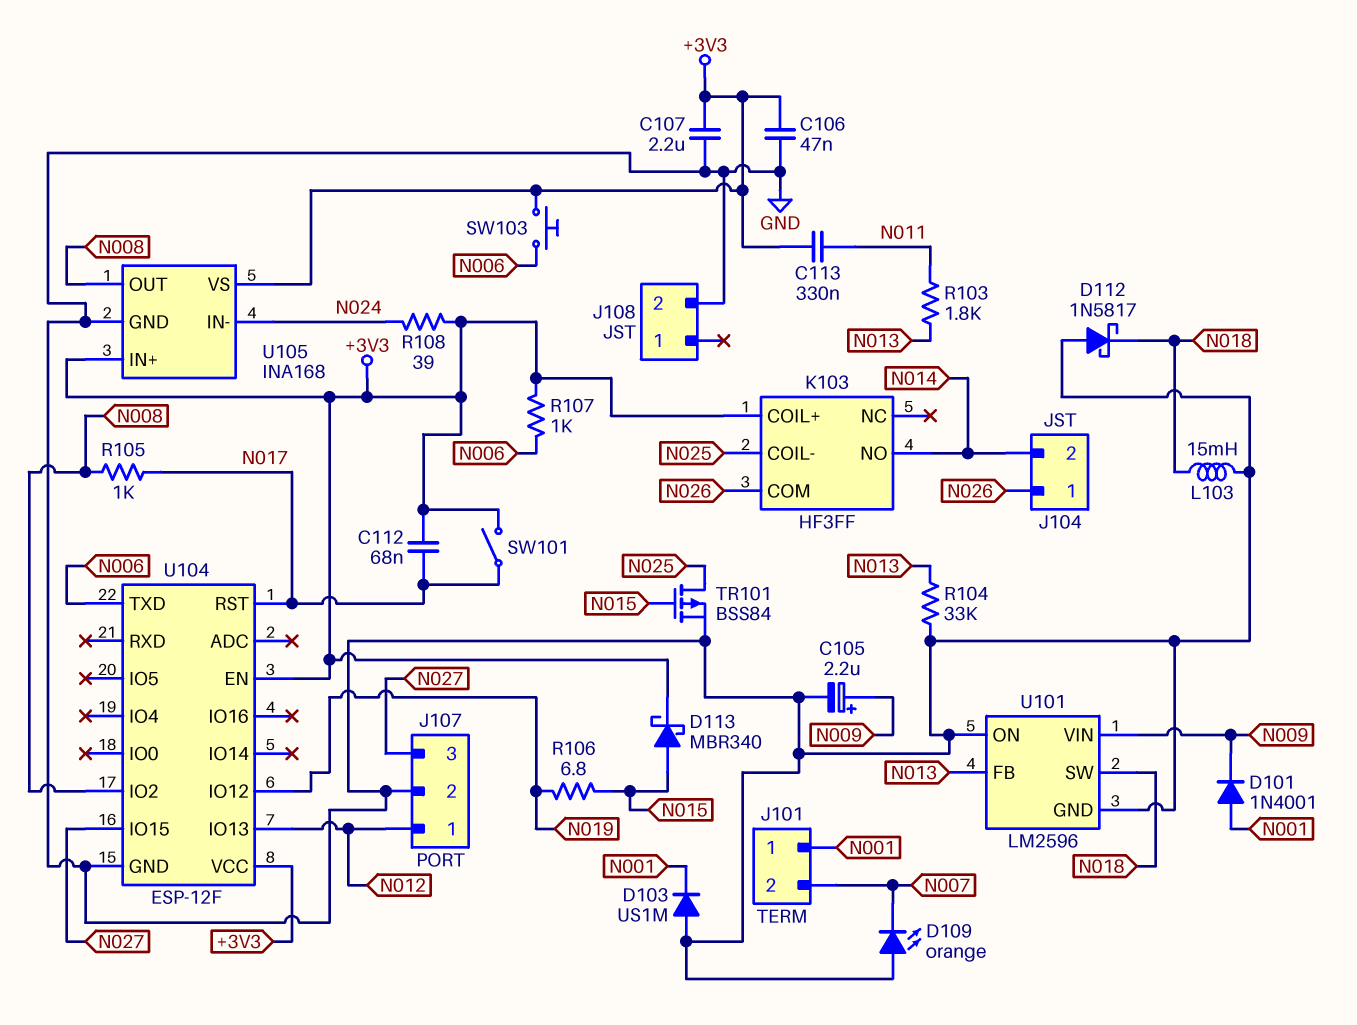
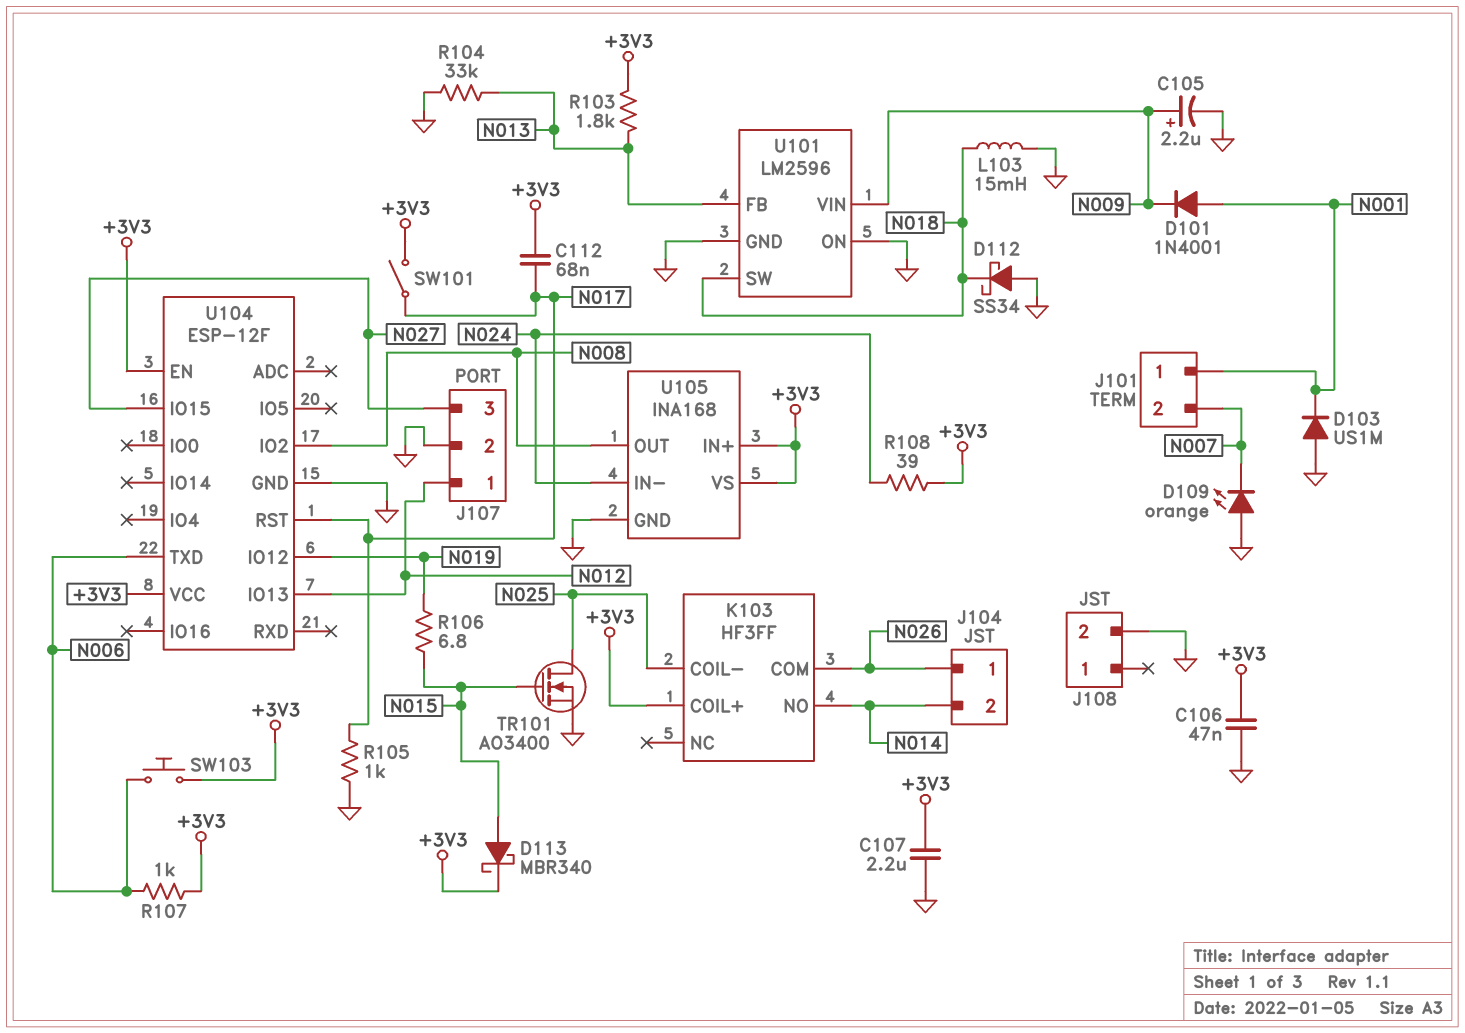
C113: 330nF (+3V3, N011) -> none
D112: schottky 1N5817 (A GND, K N018) -> schottky SS34 (A GND, K N018)
R103: 1.8k (N011, N013) -> 1.8k (+3V3, N013)
R105: 1k (N008, N017) -> 1k (GND, N017)
TR101: PMOS BSS84 (G N015, D N025, S GND) -> NMOS AO3400 (G N015, D N025, S GND)

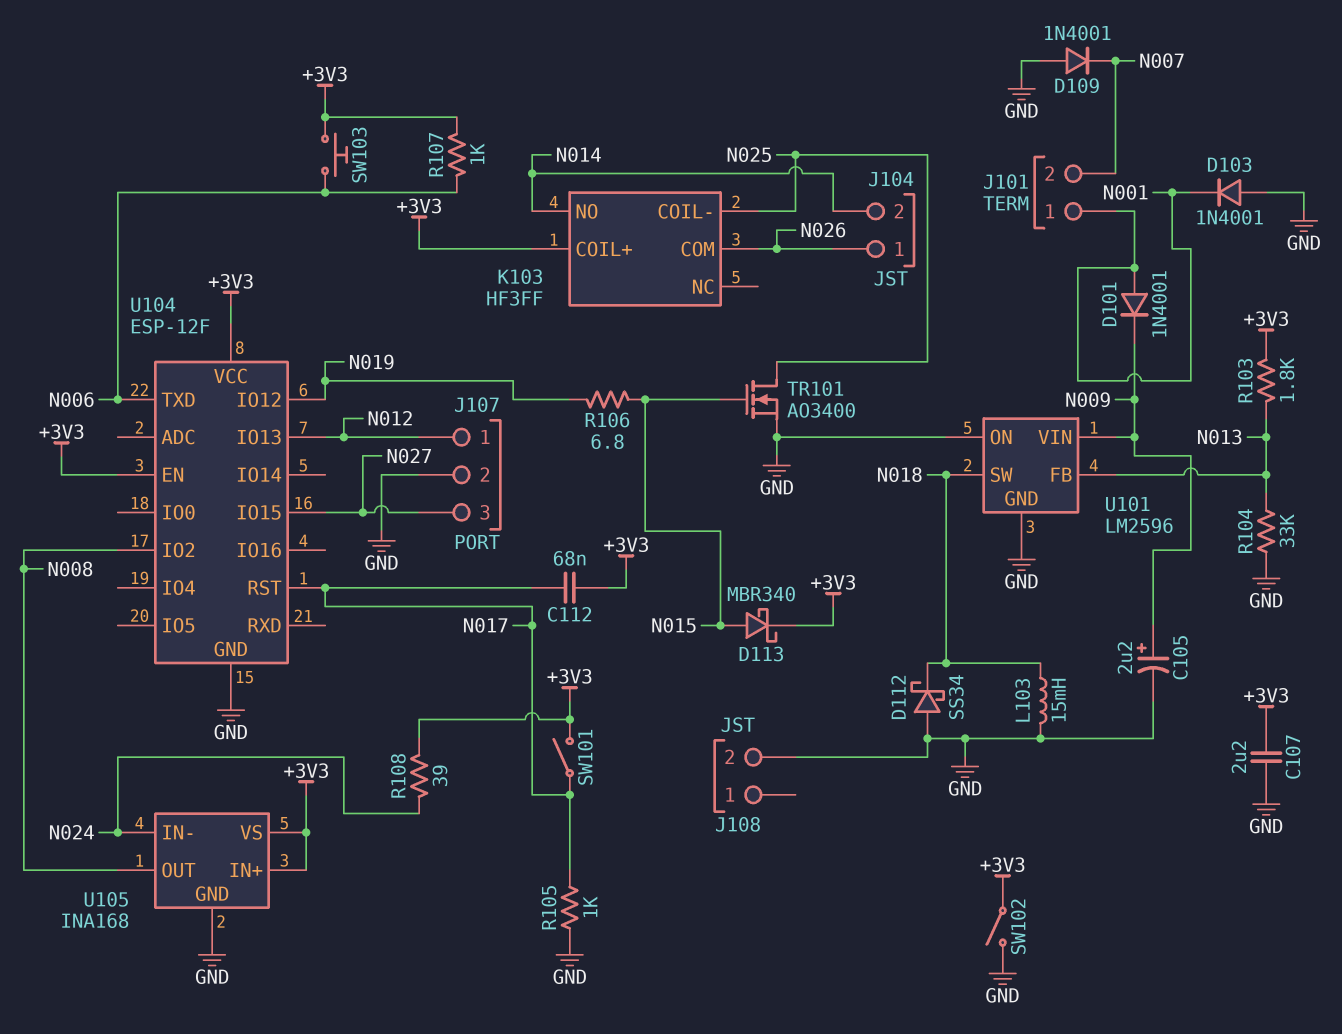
C106: 47nF (+3V3, GND) -> none
D103: diode US1M (A GND, K N001) -> diode 1N4001 (A GND, K N001)
D109: LED orange (A GND, K N007) -> diode 1N4001 (A GND, K N007)
SW102: none -> switch (+3V3, GND)

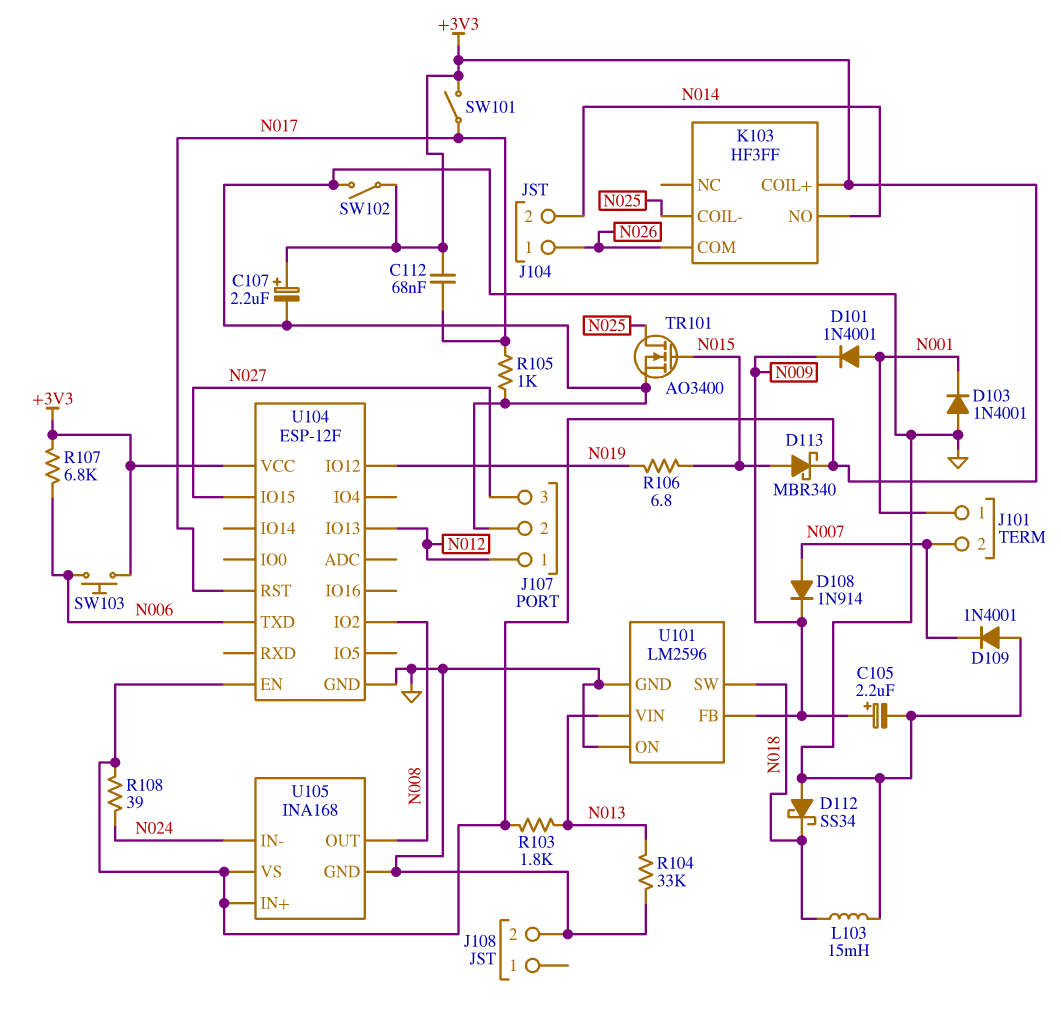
C107: 2.2uF (+3V3, GND) -> 2.2uF (plus +3V3, minus GND)
D108: none -> diode 1N914 (A N007, K N009)
R107: 1k (+3V3, N006) -> 6.8k (+3V3, N006)
U101 pin FB: N013 -> N009
U101 pin VIN: N009 -> N013

